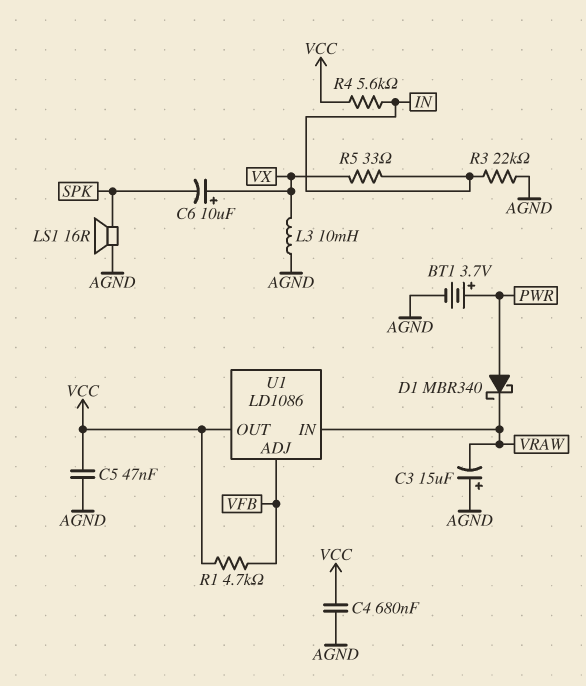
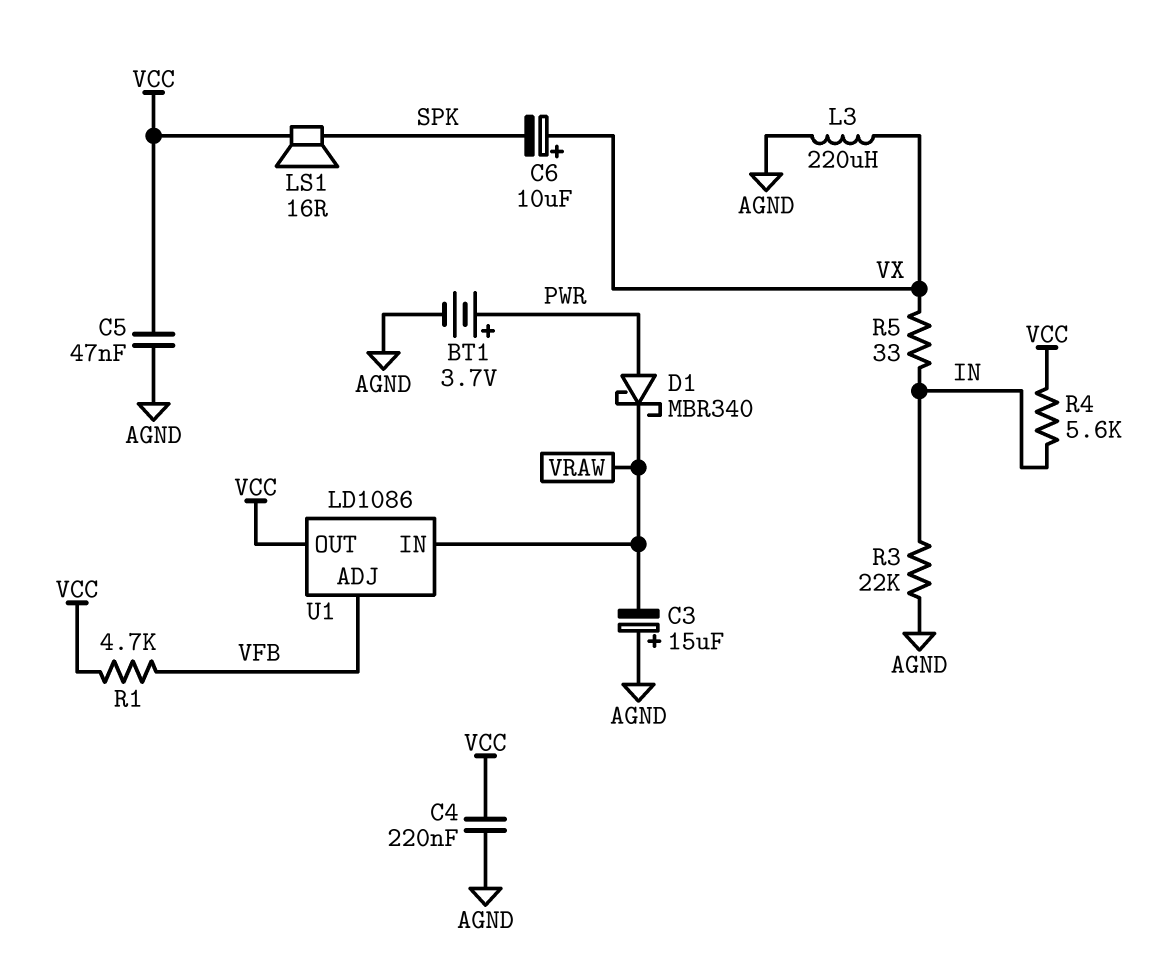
C4: 680nF (AGND, VCC) -> 220nF (AGND, VCC)
L3: 10mH (AGND, VX) -> 220uH (AGND, VX)
LS1: speaker 16R (AGND, SPK) -> speaker 16R (SPK, VCC)

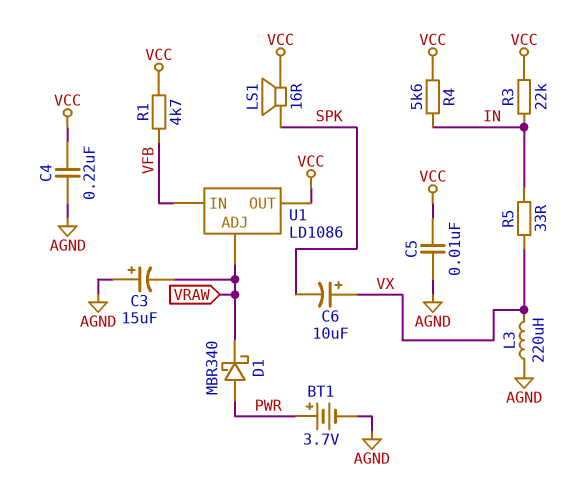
C5: 47nF (AGND, VCC) -> 10nF (AGND, VCC)
R3: 22k (AGND, IN) -> 22k (IN, VCC)
U1 pin ADJ: VFB -> VRAW
U1 pin IN: VRAW -> VFB

